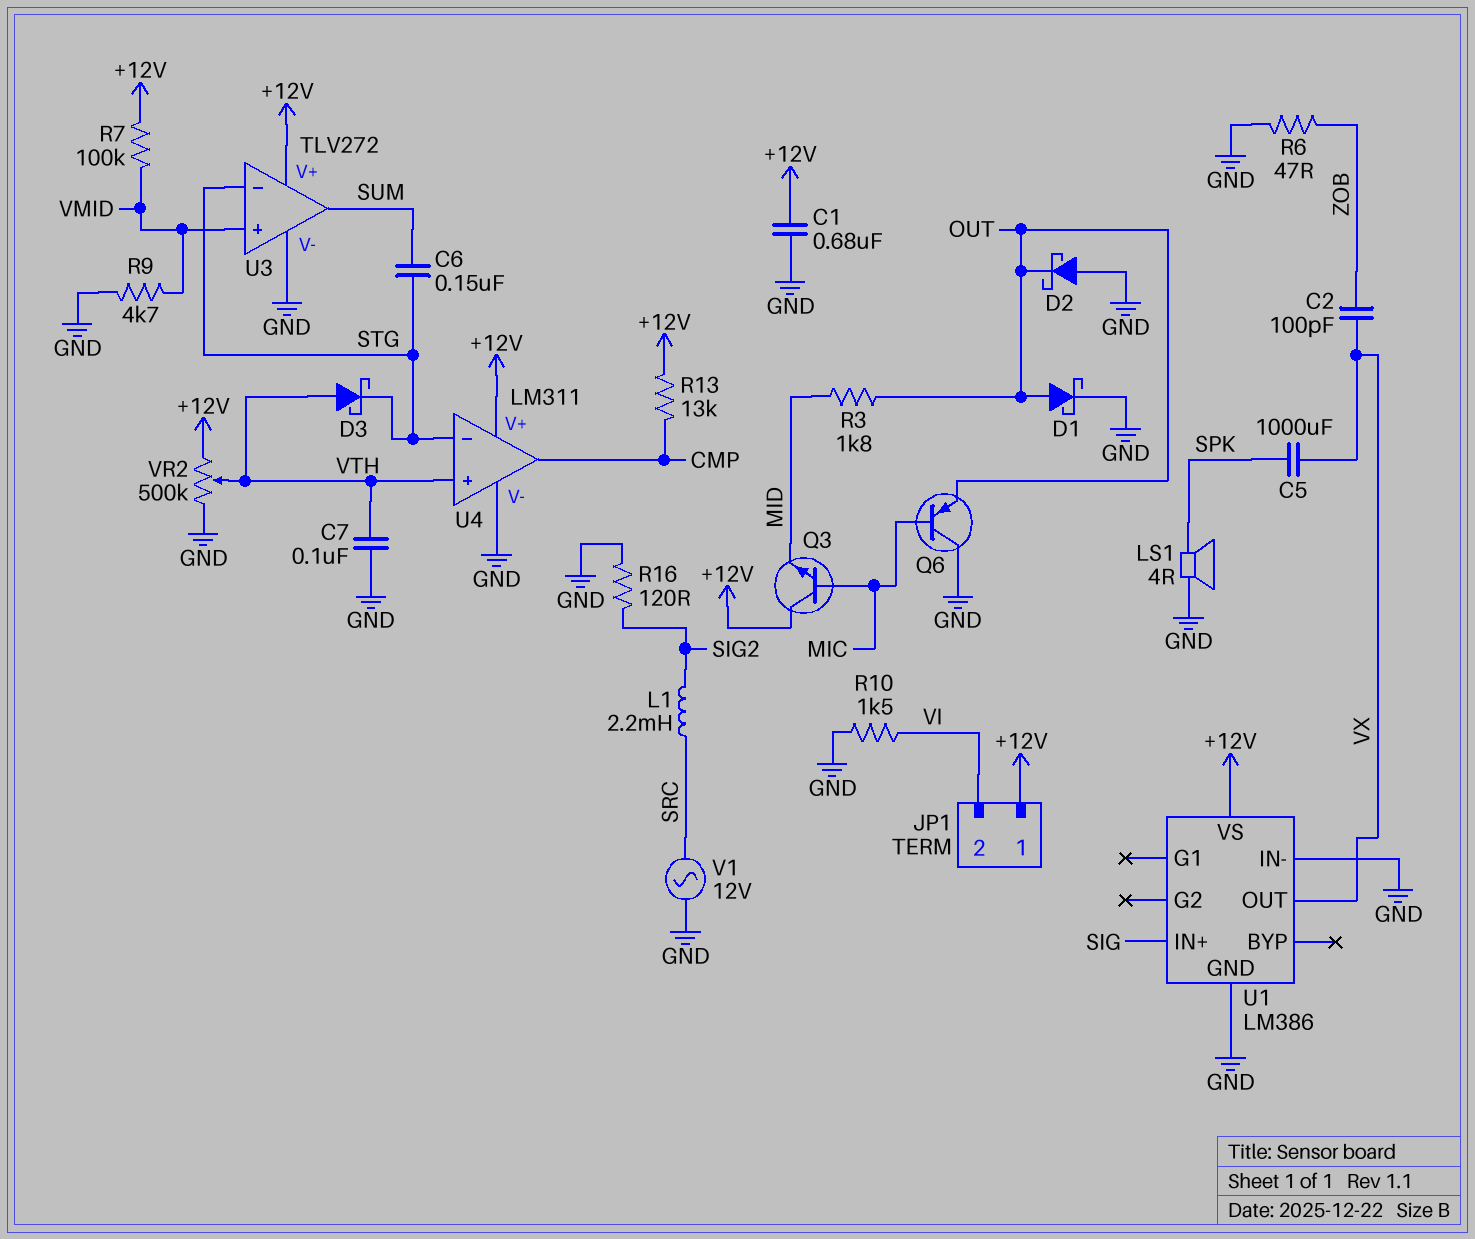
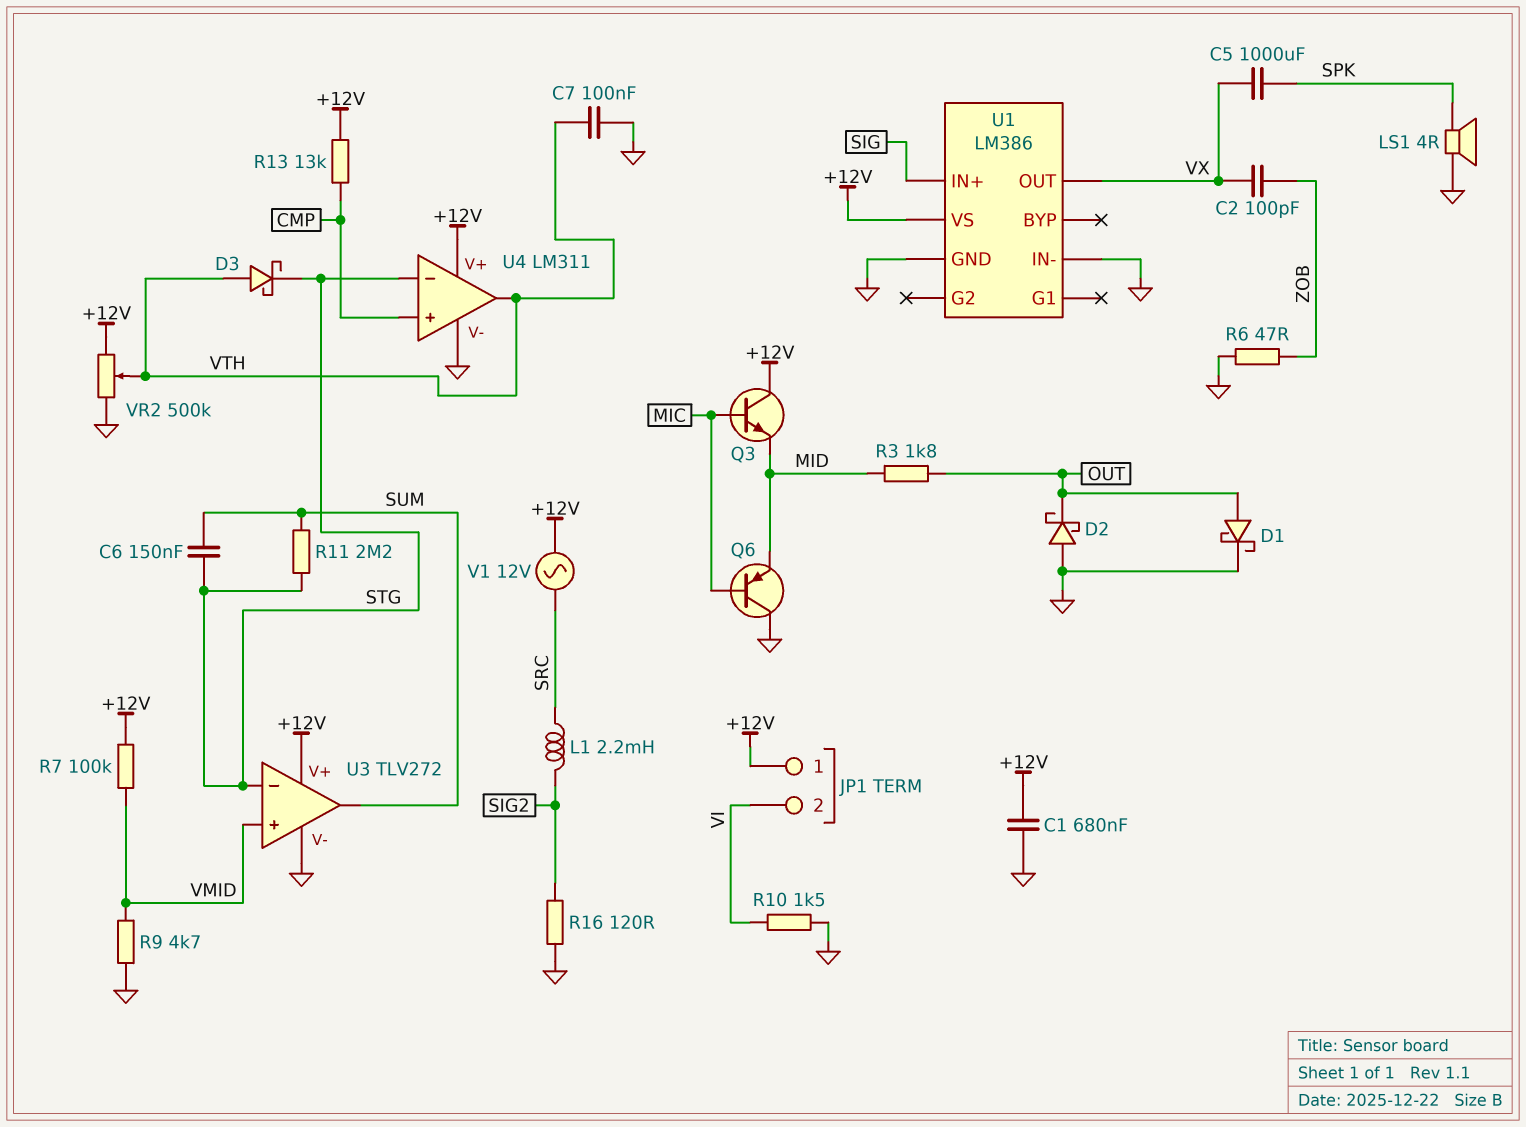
Q6: PNP (B MIC, C GND, E OUT) -> PNP (B MIC, C GND, E MID)
R11: none -> 2.2M (STG, SUM)
U4 pin in+: VTH -> CMP
U4 pin out: CMP -> VTH
V1: AC 12V (GND, SRC) -> AC 12V (+12V, SRC)

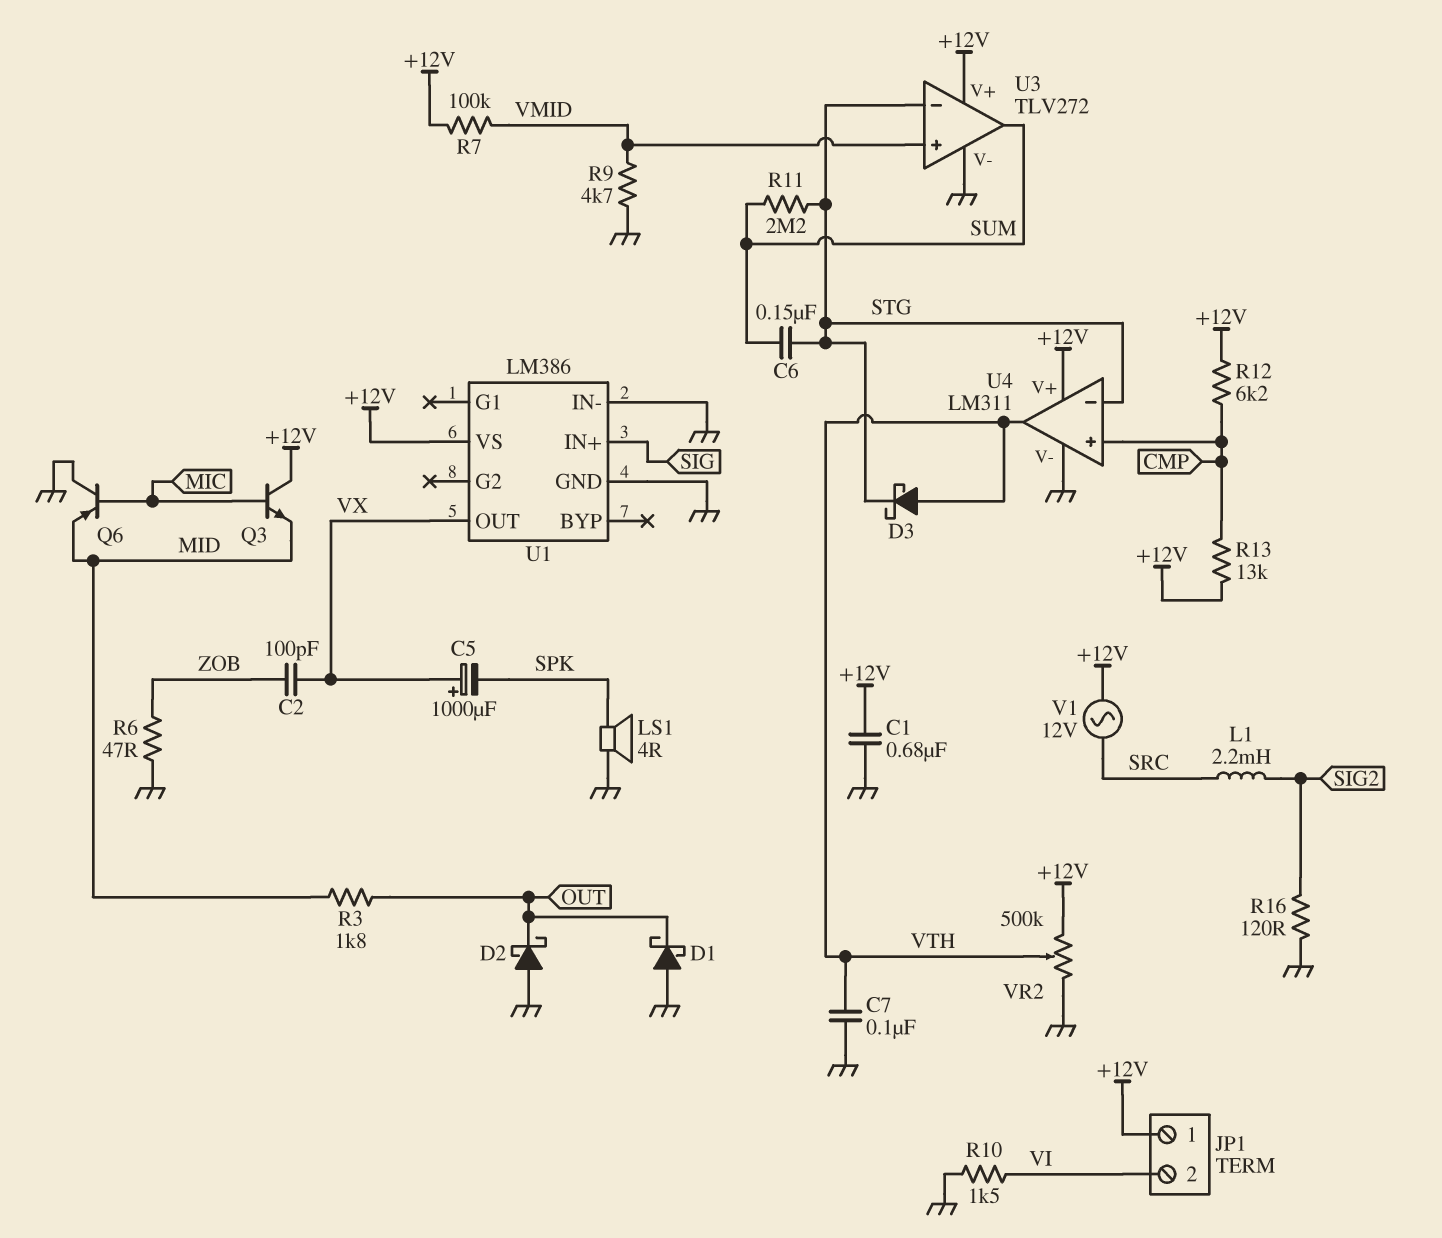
C5: 1000uF (SPK, VX) -> 1000uF (plus VX, minus SPK)
D1: schottky (A OUT, K GND) -> schottky (A GND, K OUT)
R12: none -> 6.2k (+12V, CMP)

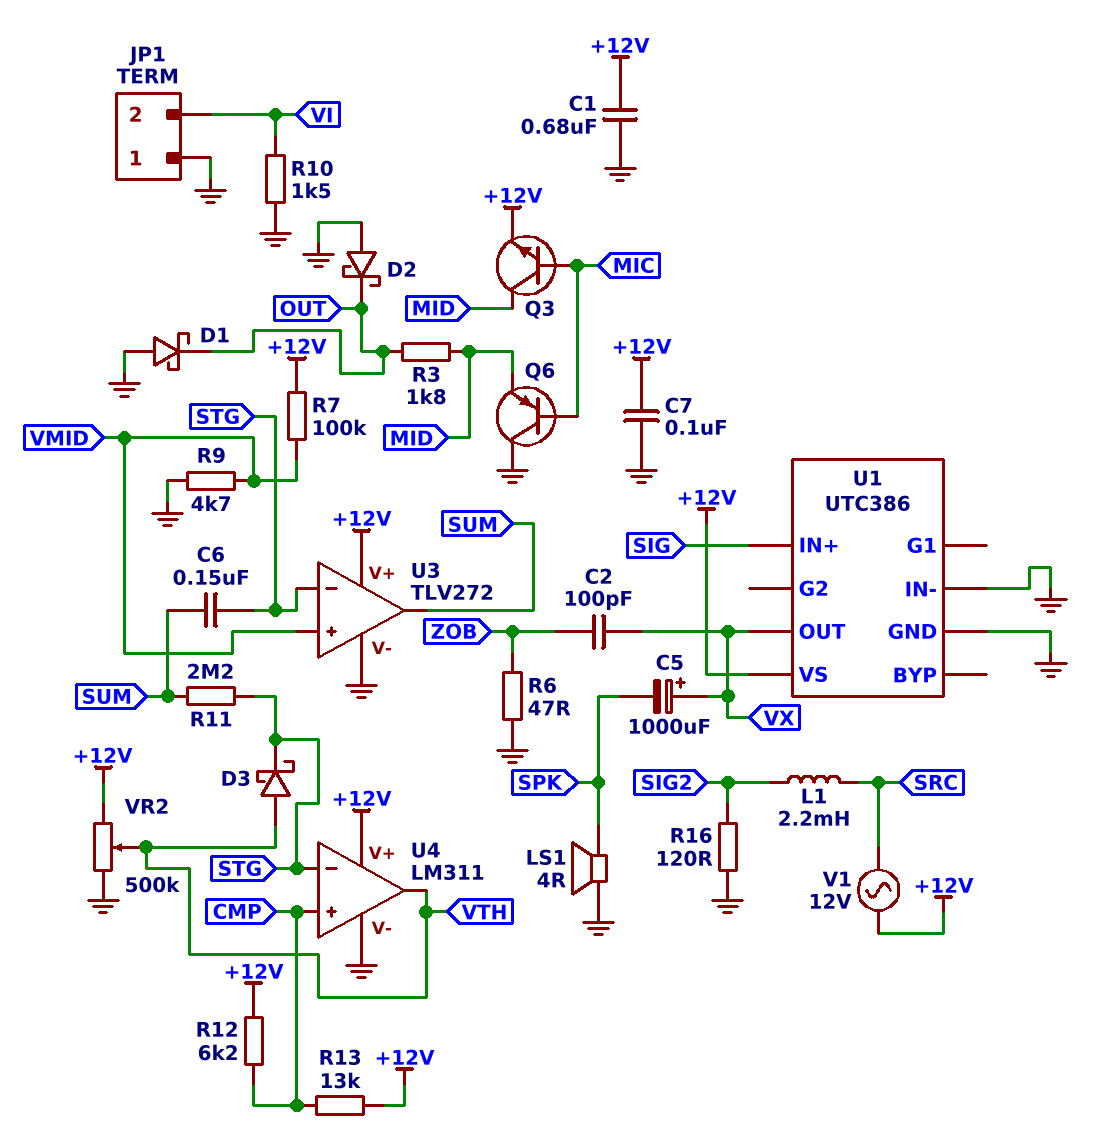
C7: 100nF (GND, VTH) -> 100nF (+12V, GND)
JP1 pin 1: +12V -> GND
Q3: NPN (B MIC, C +12V, E MID) -> NPN (B MIC, C MID, E +12V)
U1: LM386 -> UTC386

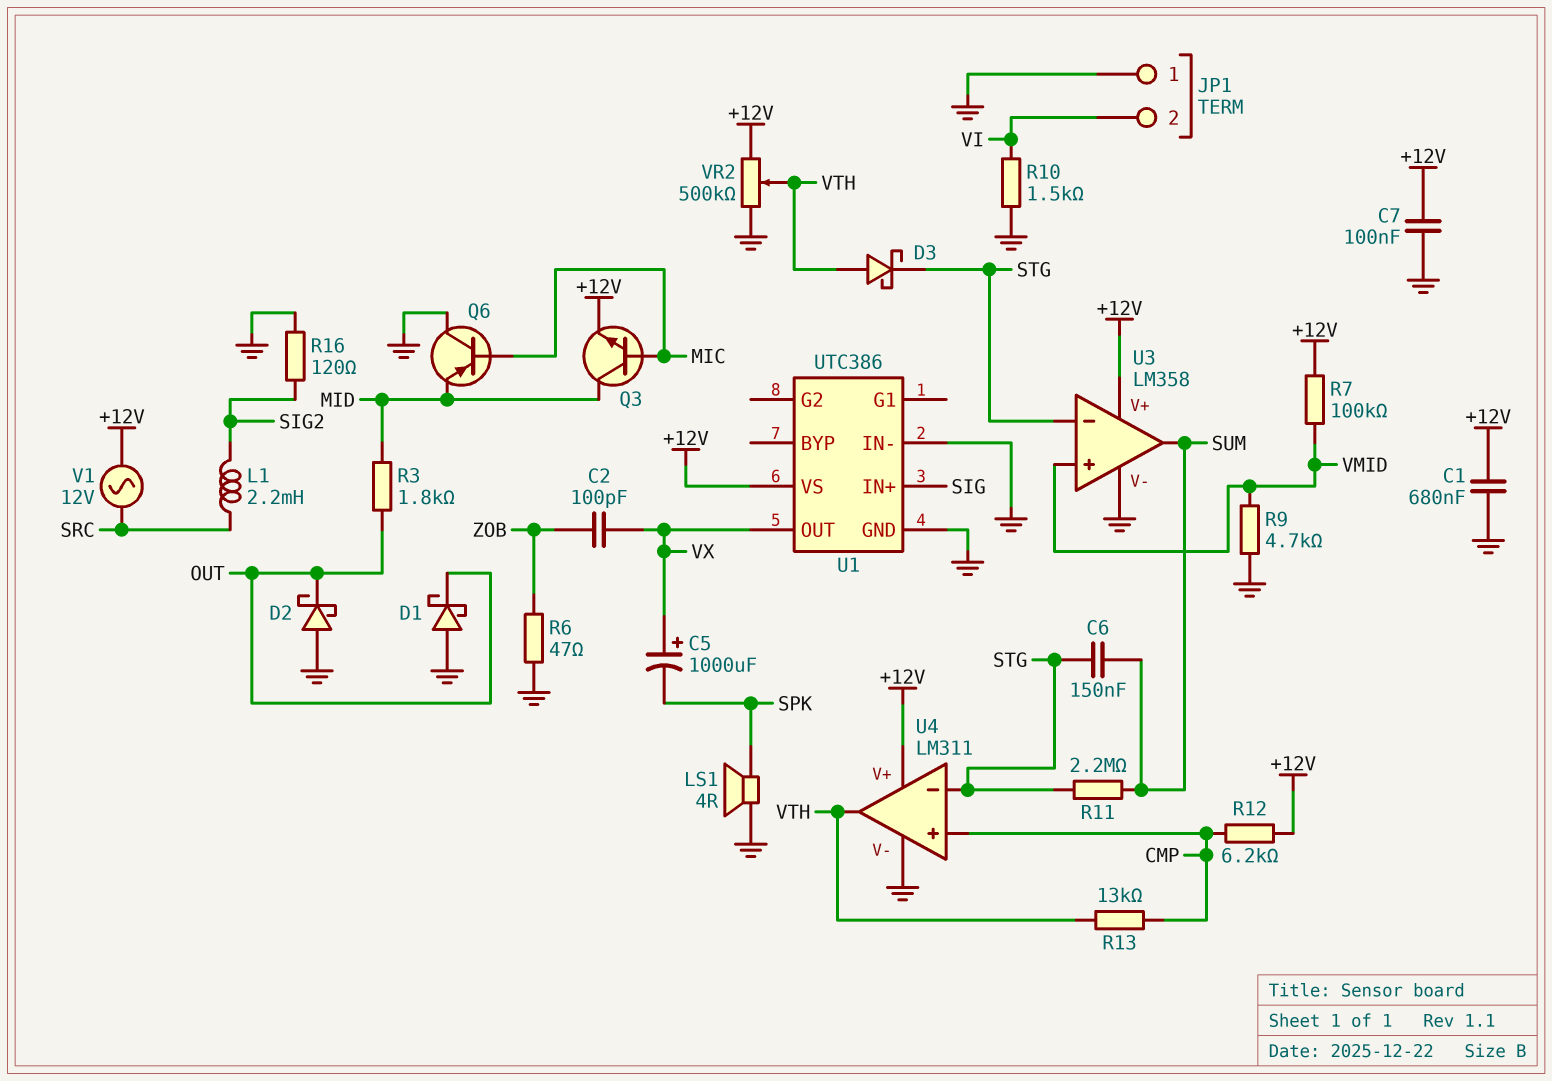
R13: 13k (+12V, CMP) -> 13k (CMP, VTH)
U3: TLV272 -> LM358

